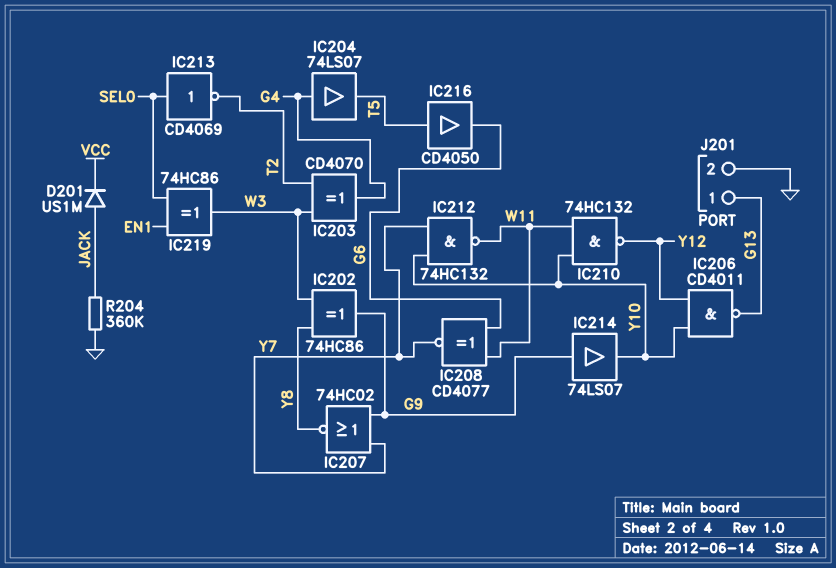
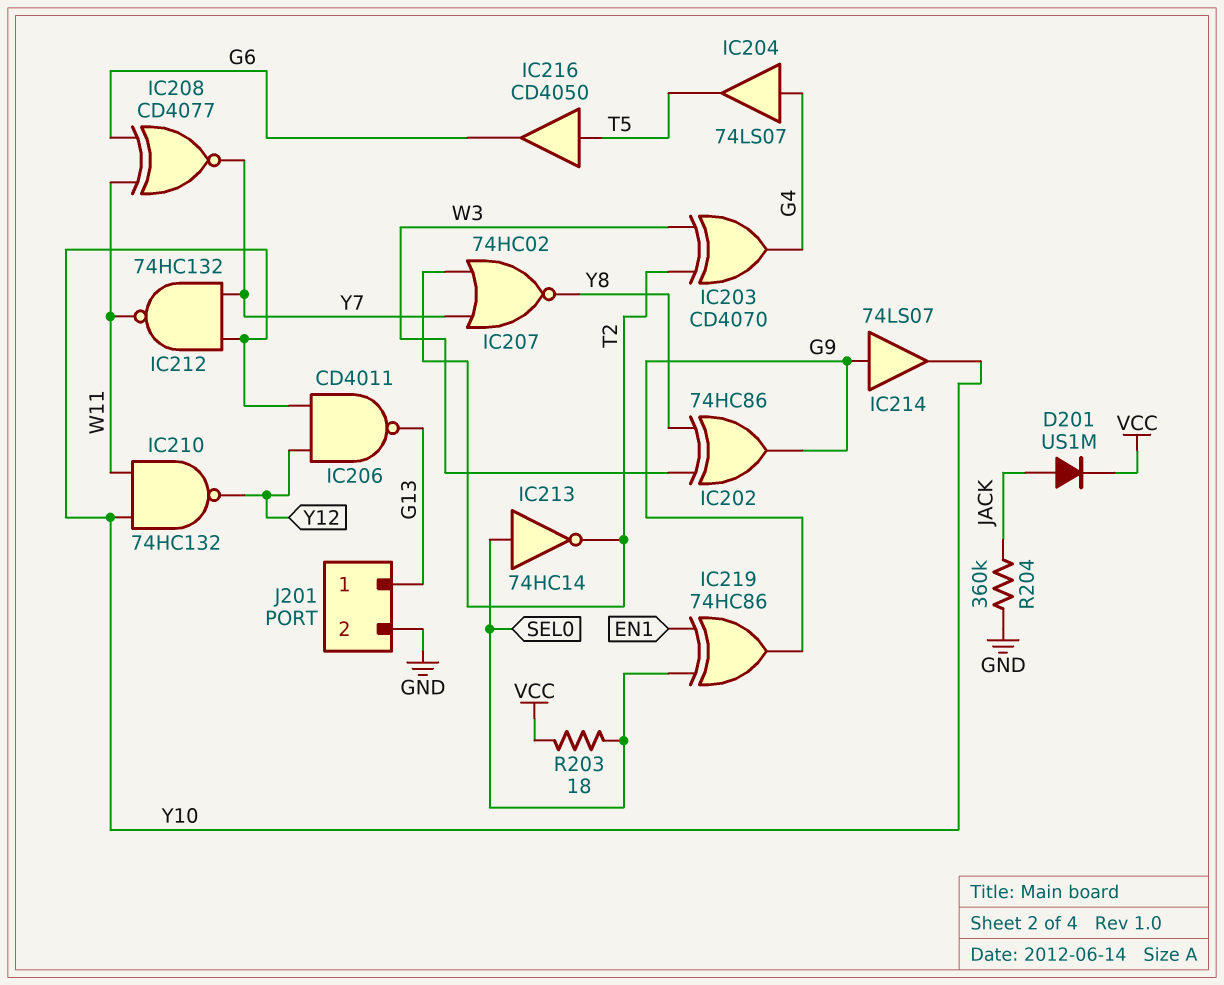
IC207: NOR 74HC02 (in G9, in Y7, out Y8) -> NOR 74HC02 (in T2, in Y7, out Y8)
IC213: NOT CD4069 (in SEL0, out T2) -> NOT 74HC14 (in SEL0, out T2)
IC219: XOR 74HC86 (in EN1, in SEL0, out W3) -> XOR 74HC86 (in EN1, in SEL0, out G9)
R203: none -> 18 (SEL0, VCC)

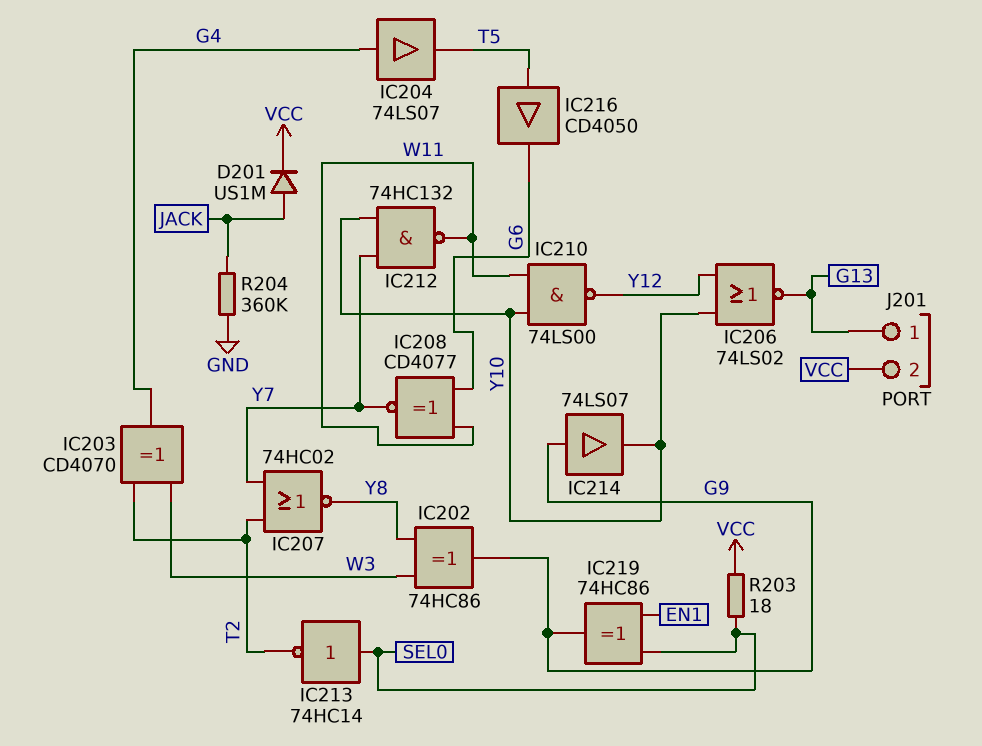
IC206: NAND CD4011 (in Y10, in Y12, out G13) -> NOR 74LS02 (in Y10, in Y12, out G13)
IC210: NAND 74HC132 (in W11, in Y10, out Y12) -> NAND 74LS00 (in W11, in Y10, out Y12)
J201 pin 2: GND -> VCC

